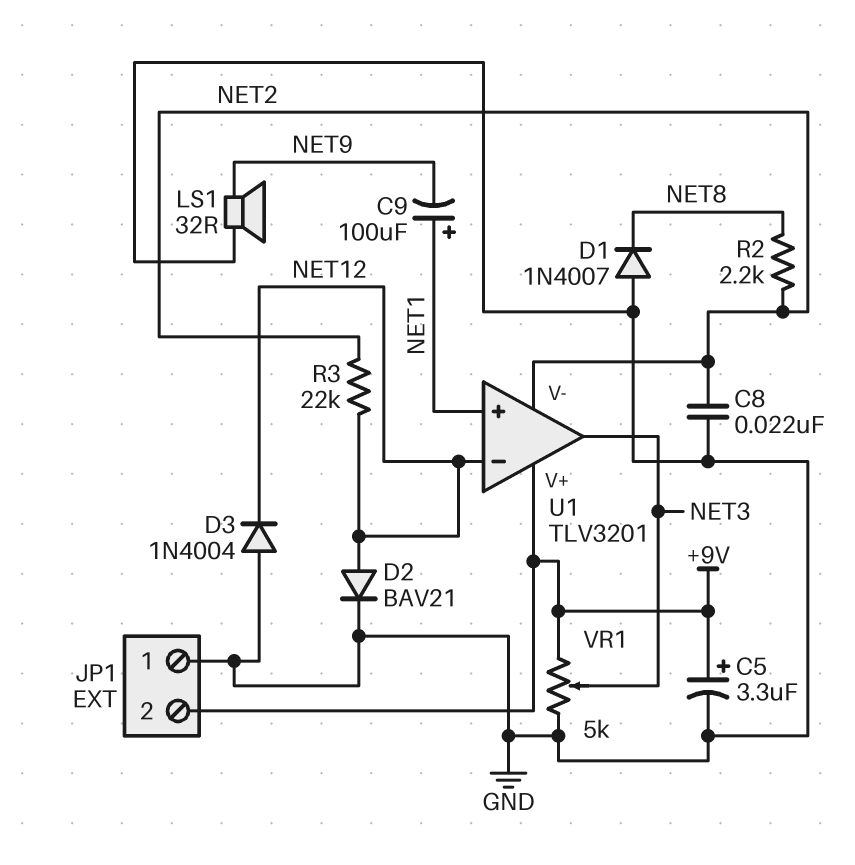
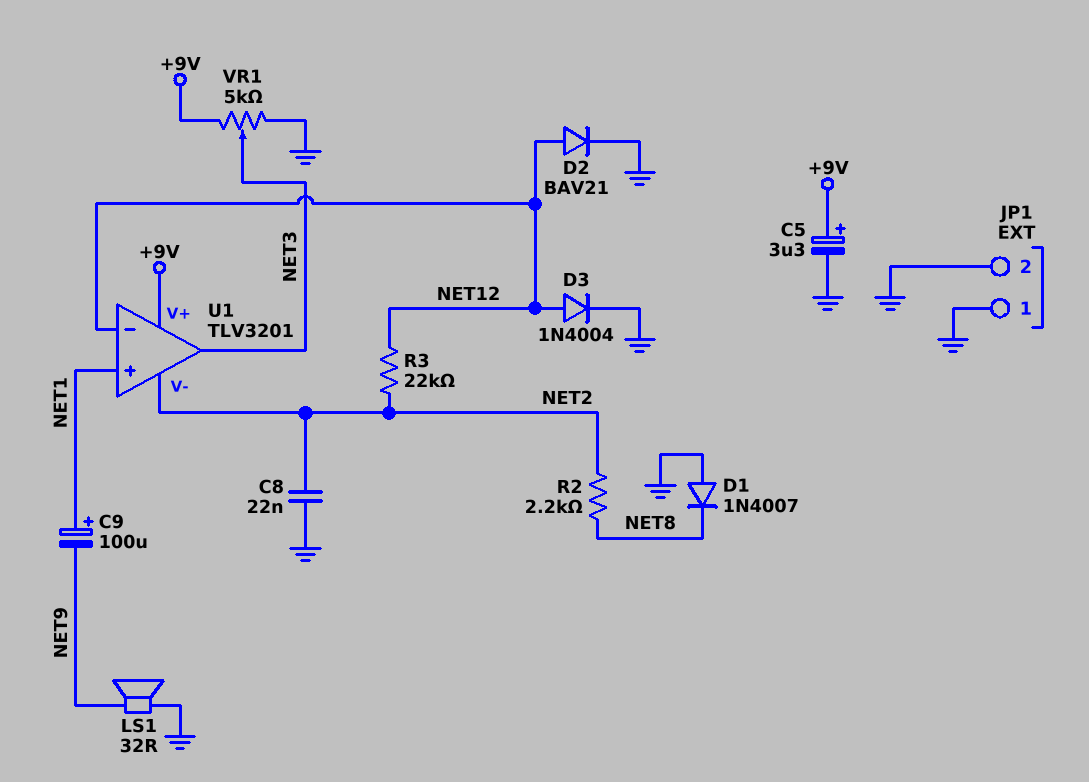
D3: diode 1N4004 (A GND, K NET12) -> diode 1N4004 (A NET12, K GND)
JP1 pin 2: +9V -> GND

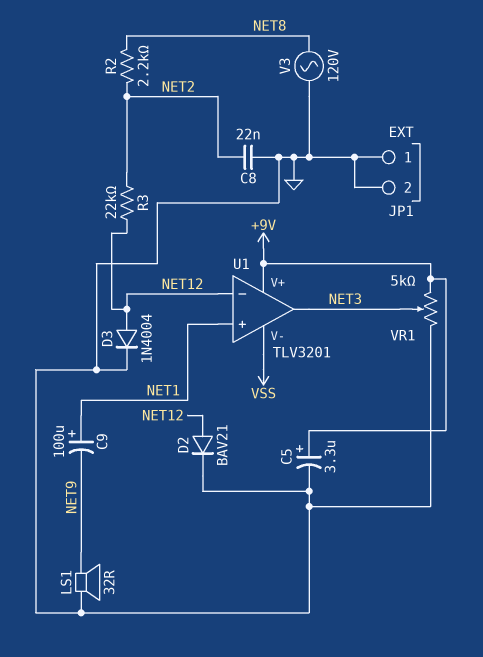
D1: diode 1N4007 (A GND, K NET8) -> none
U1 pin V-: NET2 -> VSS
V3: none -> AC 120V (GND, NET8)

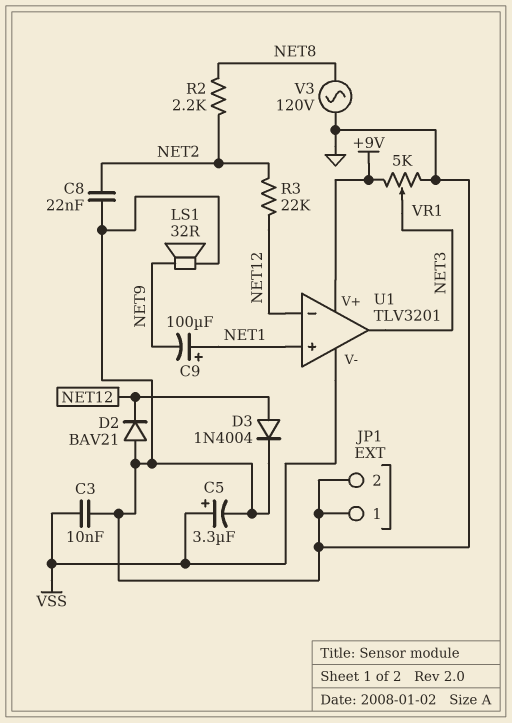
C3: none -> 10nF (GND, VSS)
C5: 3.3uF (plus +9V, minus GND) -> 3.3uF (plus VSS, minus GND)
D2: diode BAV21 (A NET12, K GND) -> diode BAV21 (A GND, K NET12)

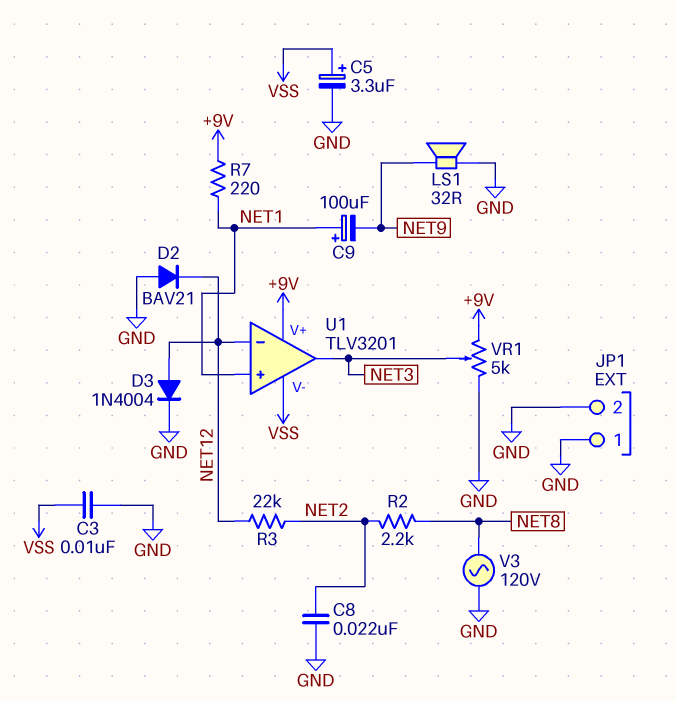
R7: none -> 220 (+9V, NET1)

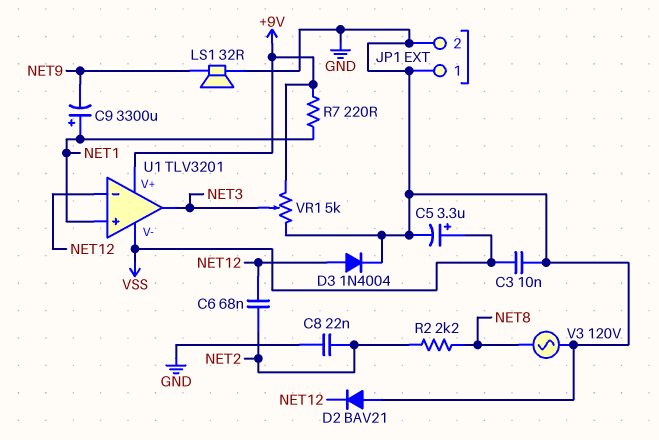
C6: none -> 68nF (NET2, NET12)
C9: 100uF (plus NET1, minus NET9) -> 3300uF (plus NET1, minus NET9)
R3: 22k (NET2, NET12) -> none

